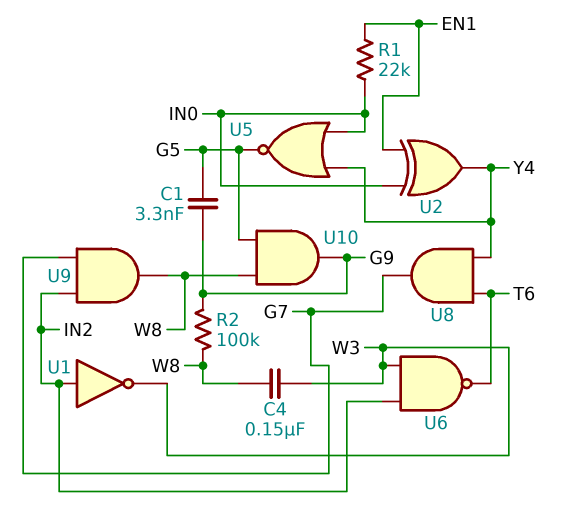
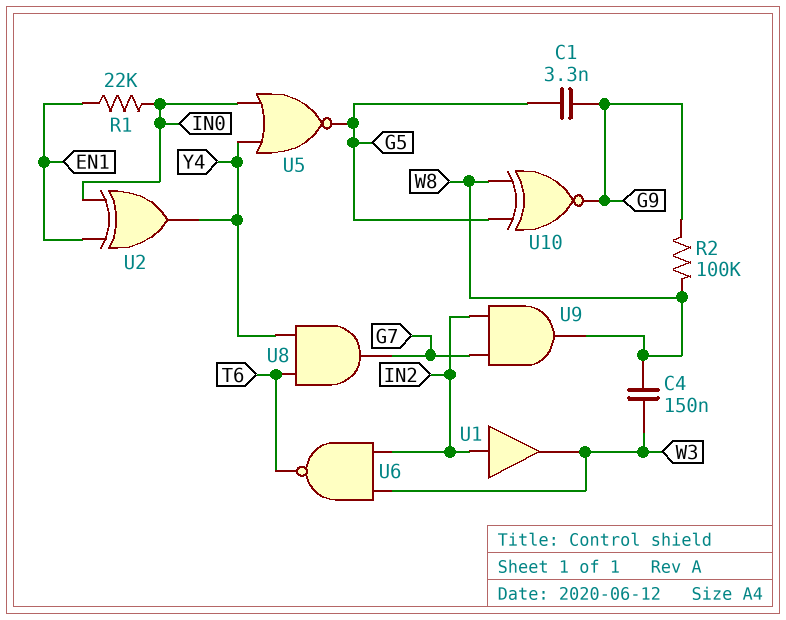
U1: NOT (in IN2, out W3) -> buffer (in IN2, out W3)
U10: AND (in G5, in W8, out G9) -> XNOR (in G5, in W8, out G9)

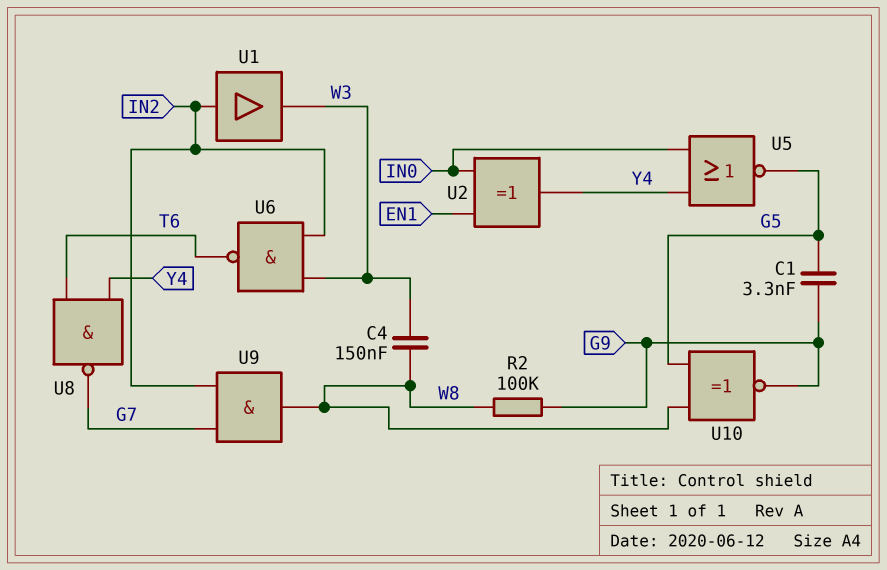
R1: 22k (EN1, IN0) -> none
U8: AND (in T6, in Y4, out G7) -> NAND (in T6, in Y4, out G7)

